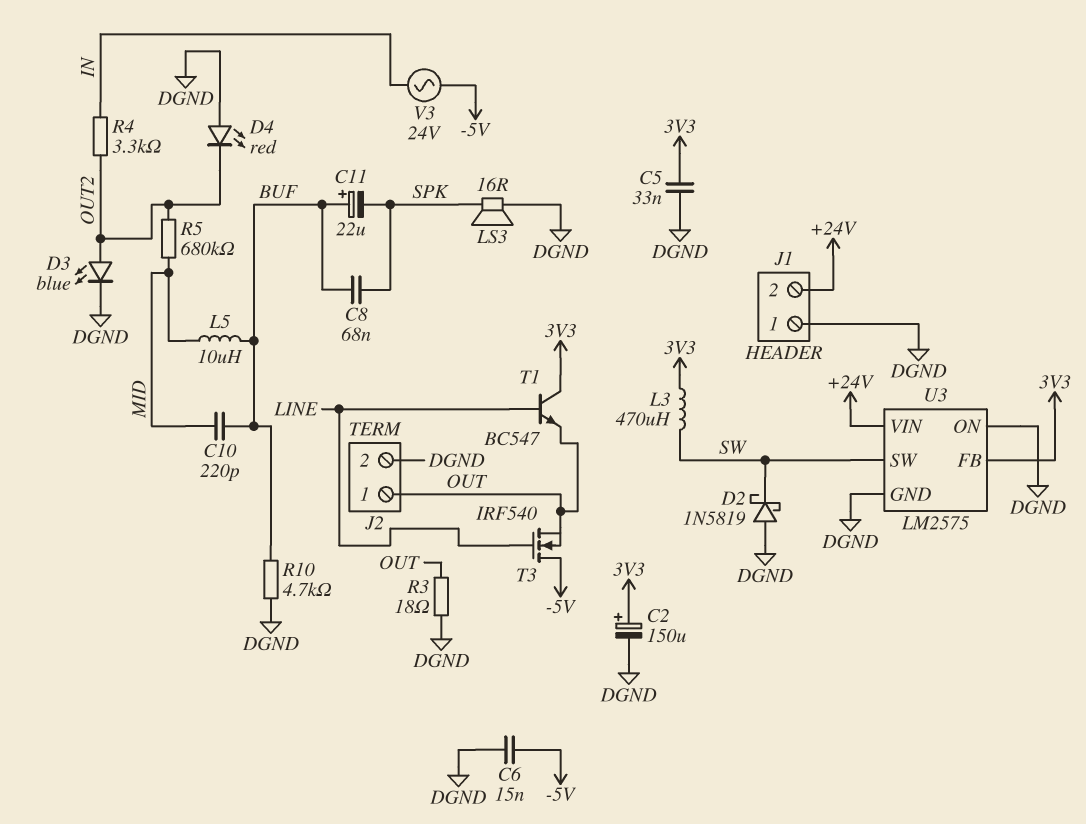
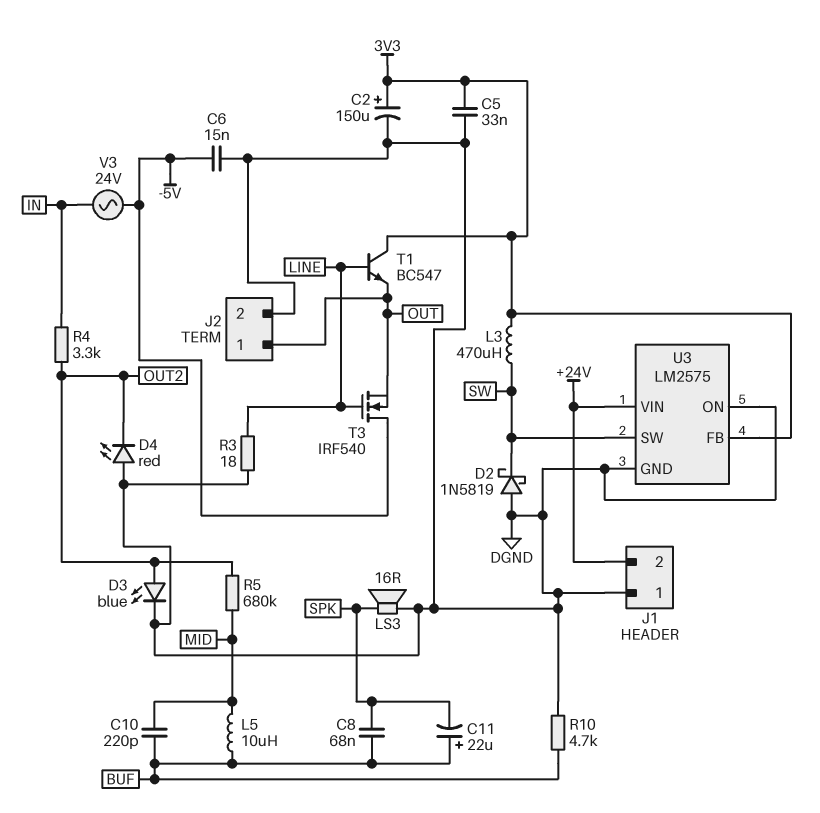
R3: 18 (DGND, OUT) -> 18 (DGND, LINE)

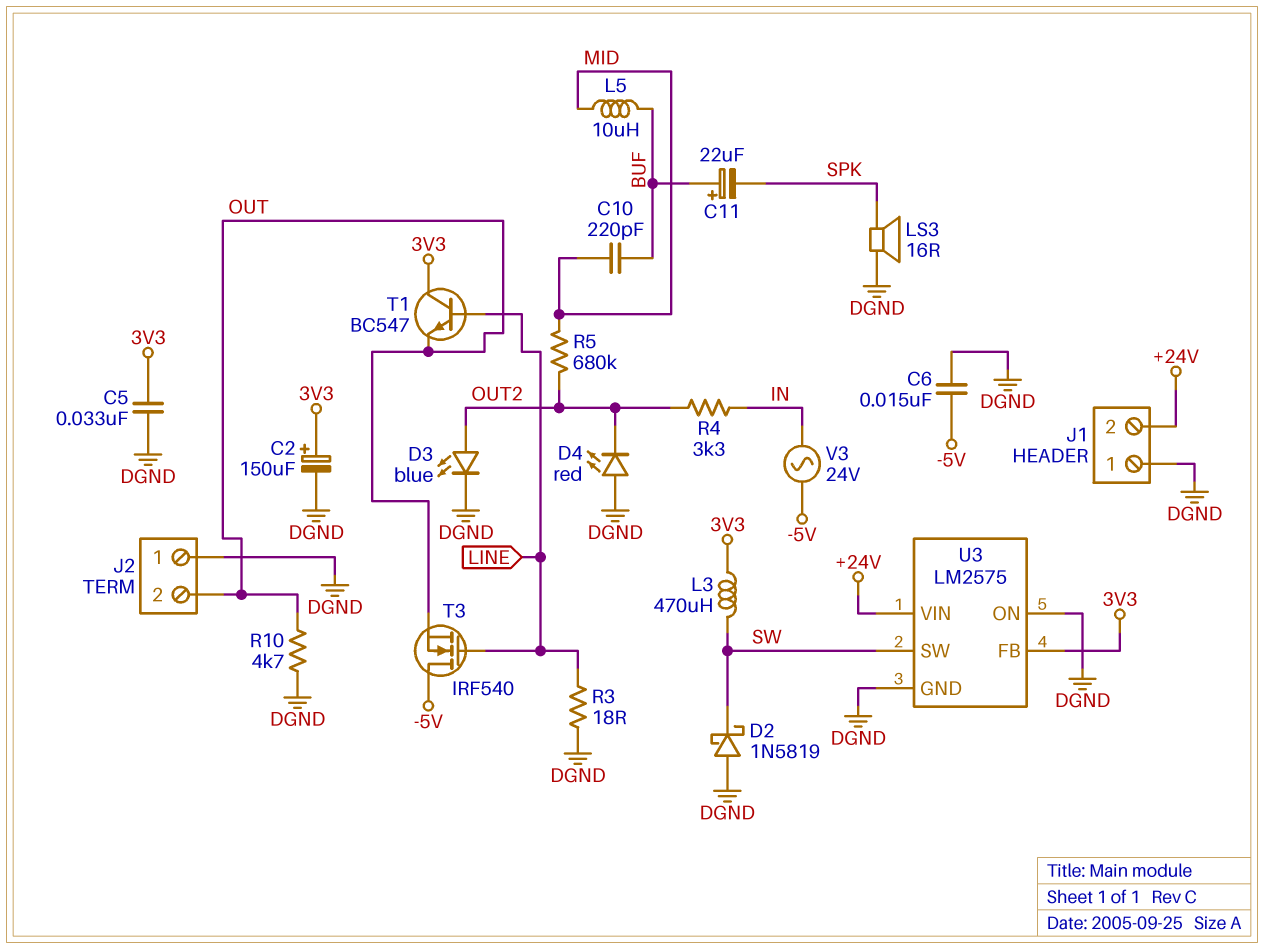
C8: 68nF (BUF, SPK) -> none
J2 pin 1: OUT -> DGND
J2 pin 2: DGND -> OUT
R10: 4.7k (BUF, DGND) -> 4.7k (DGND, OUT)

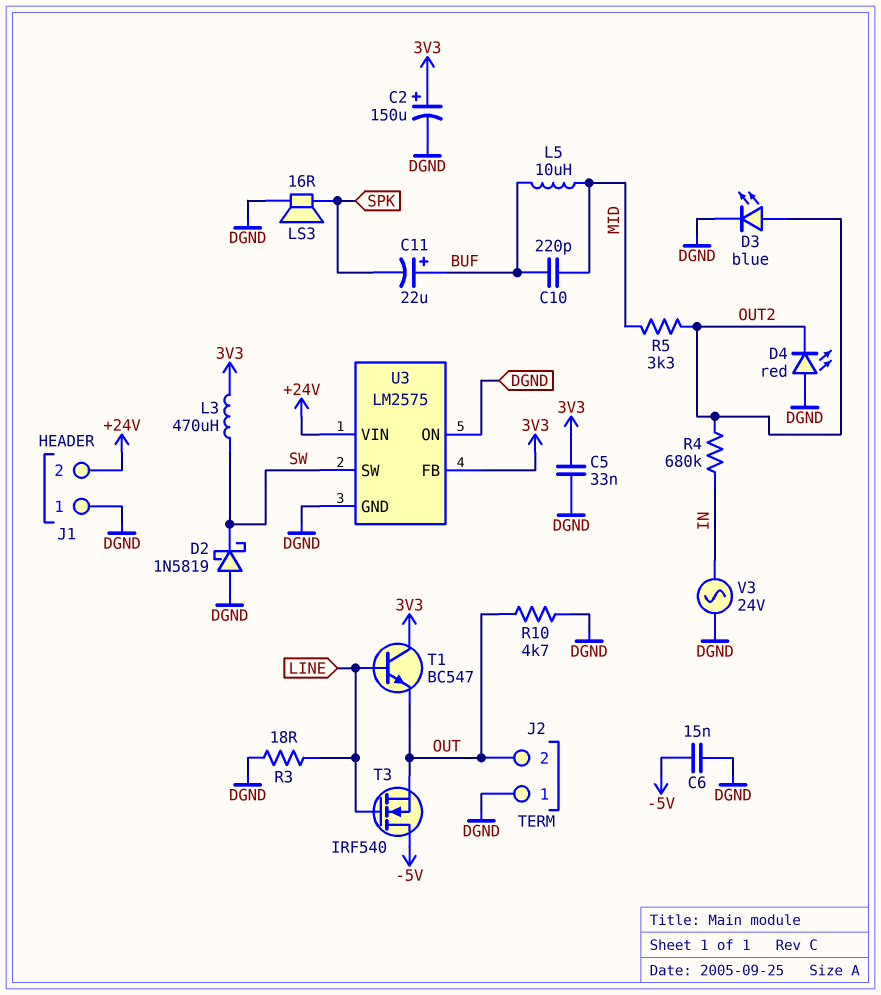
R4: 3.3k (IN, OUT2) -> 680k (IN, OUT2)
R5: 680k (MID, OUT2) -> 3.3k (MID, OUT2)
V3: AC 24V (-5V, IN) -> AC 24V (DGND, IN)

